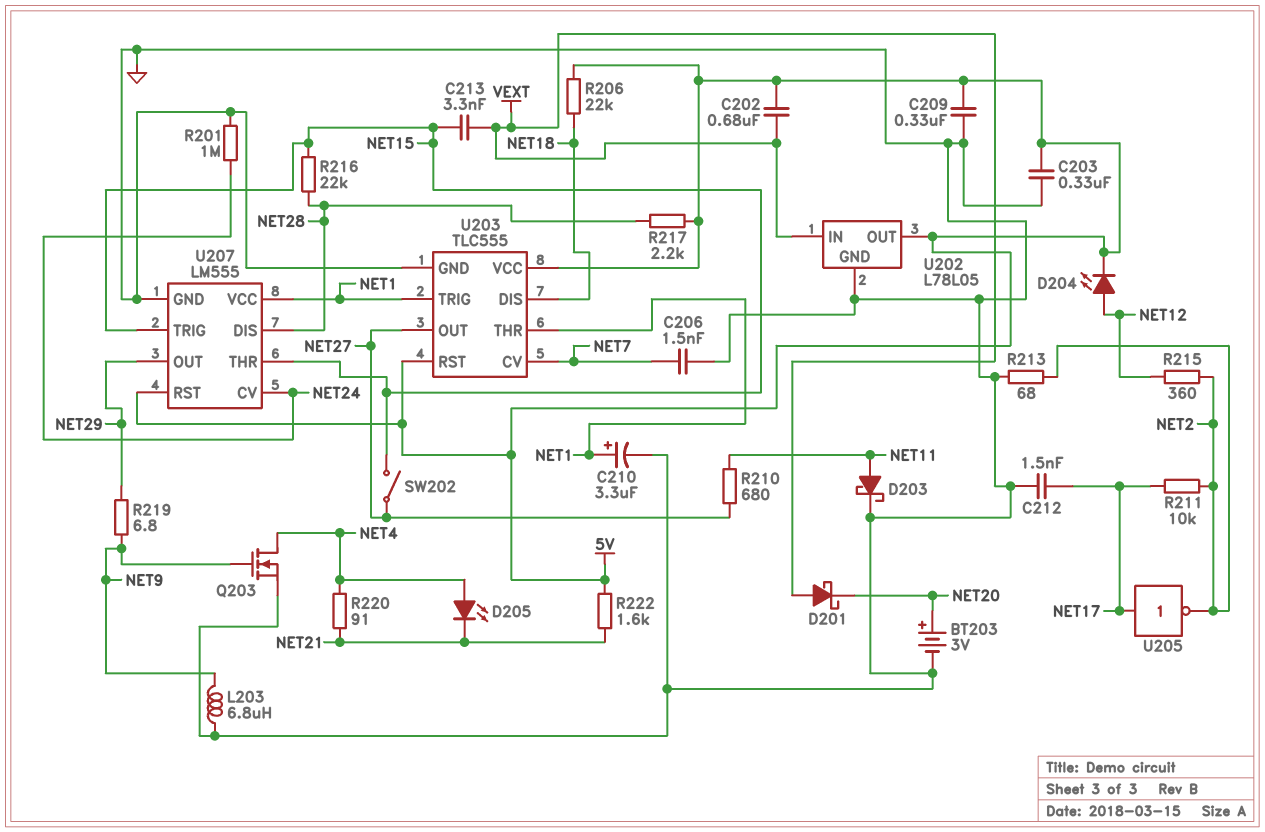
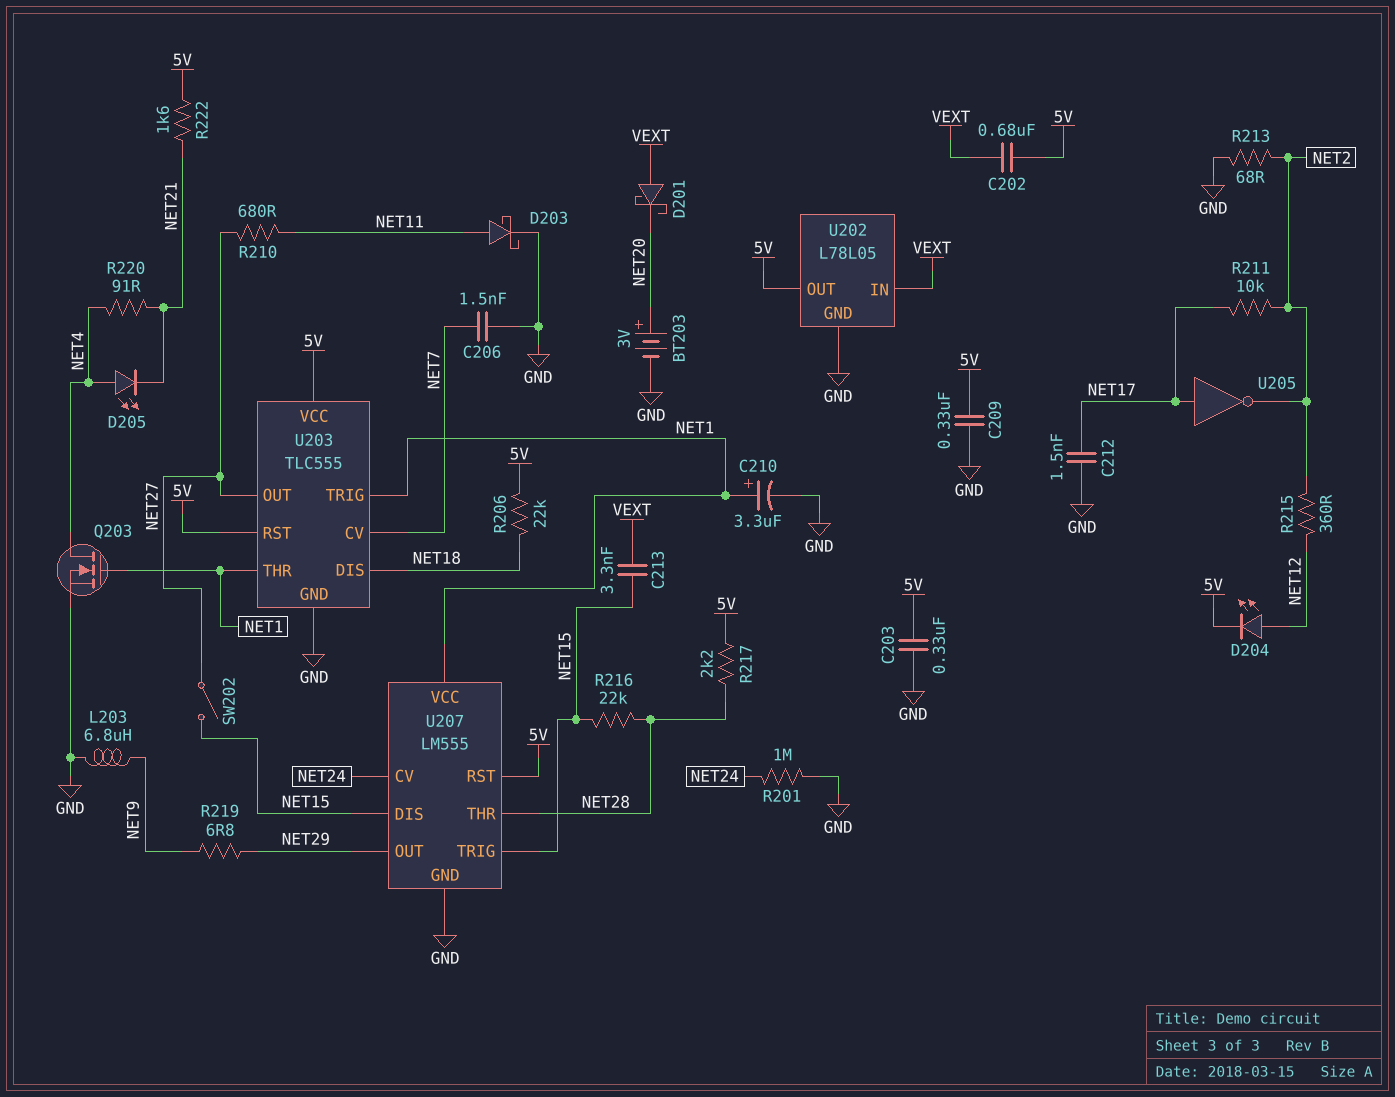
Q203: NMOS (G NET9, D NET4, S GND) -> NMOS (G NET1, D NET4, S GND)
U207 pin DIS: NET28 -> NET15
U207 pin THR: NET15 -> NET28

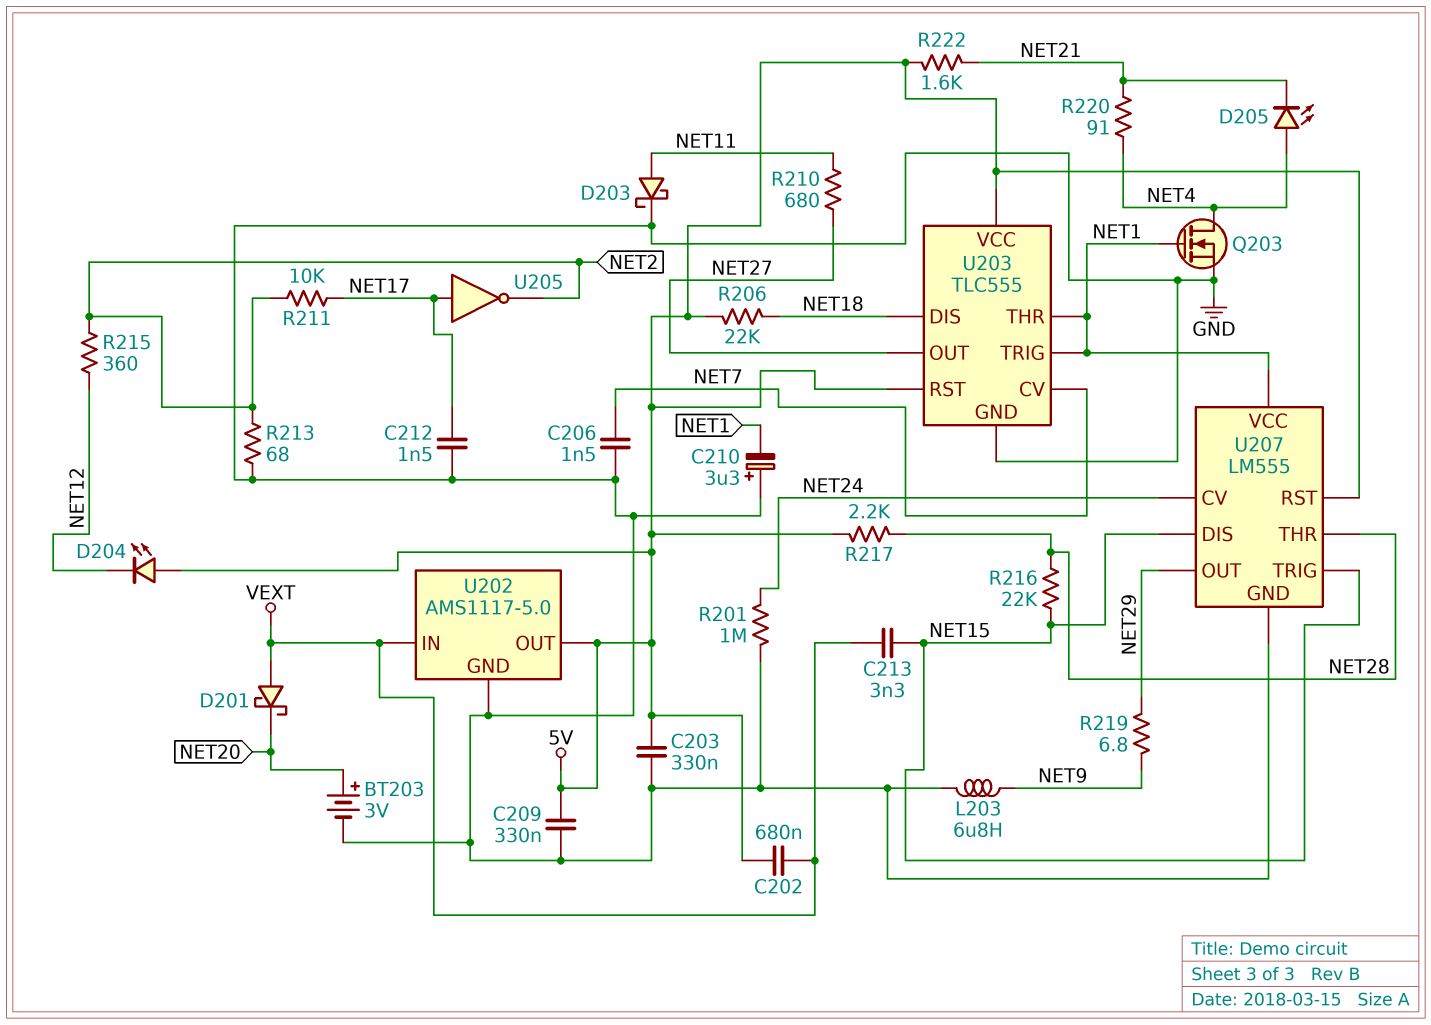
C210: 3.3uF (plus NET1, minus GND) -> 3.3uF (plus GND, minus NET1)
D204: LED (A NET12, K 5V) -> LED (A 5V, K NET12)
SW202: switch (NET15, NET27) -> none
U202: L78L05 -> AMS1117-5.0

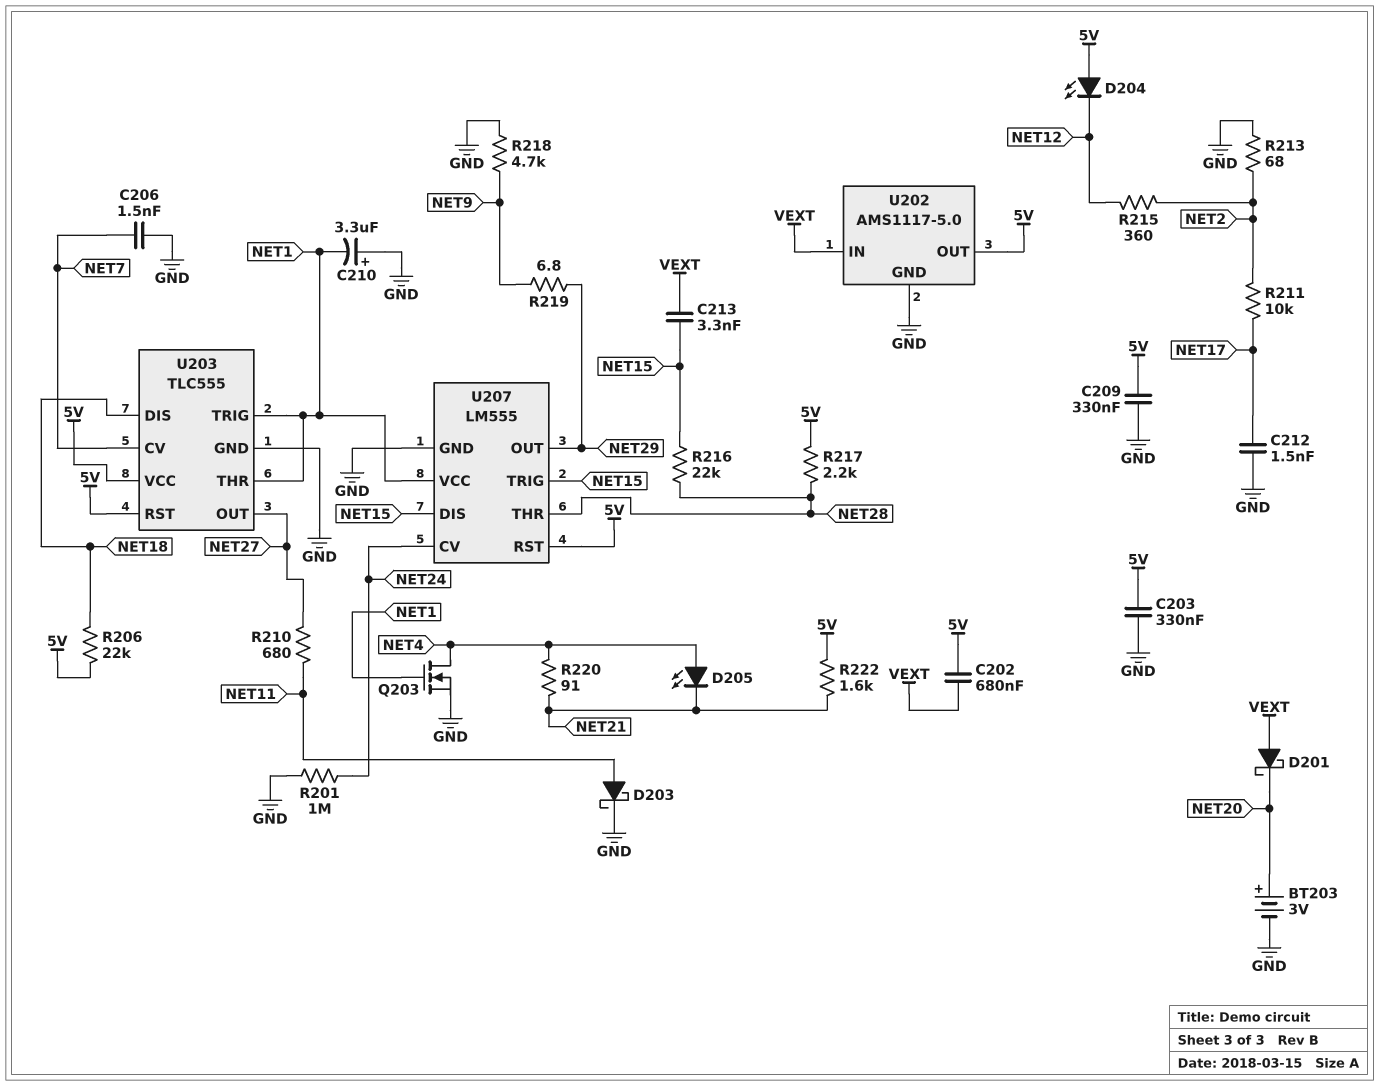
L203: 6.8uH (GND, NET9) -> none
R218: none -> 4.7k (GND, NET9)
U205: NOT (in NET17, out NET2) -> none

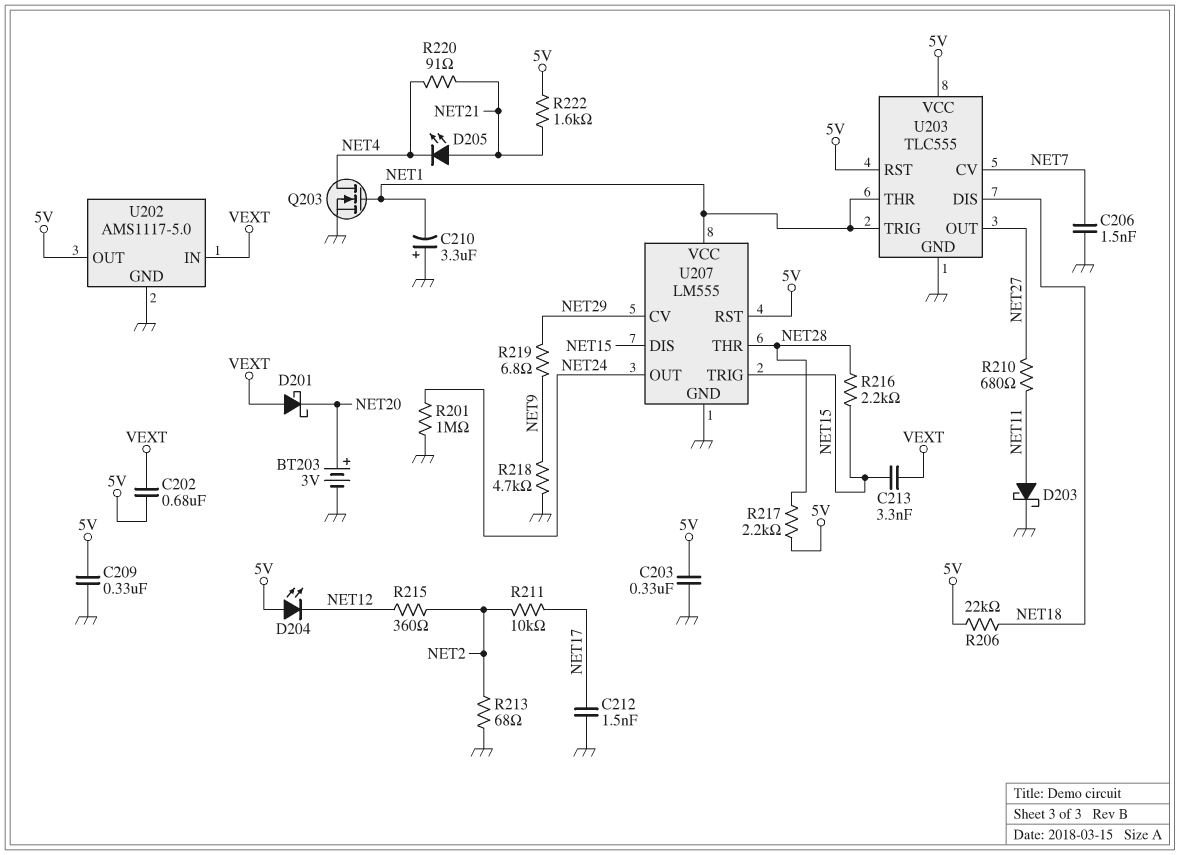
D205: LED (A NET4, K NET21) -> LED (A NET21, K NET4)
R216: 22k (NET15, NET28) -> 2.2k (NET15, NET28)
U207 pin CV: NET24 -> NET29
U207 pin OUT: NET29 -> NET24

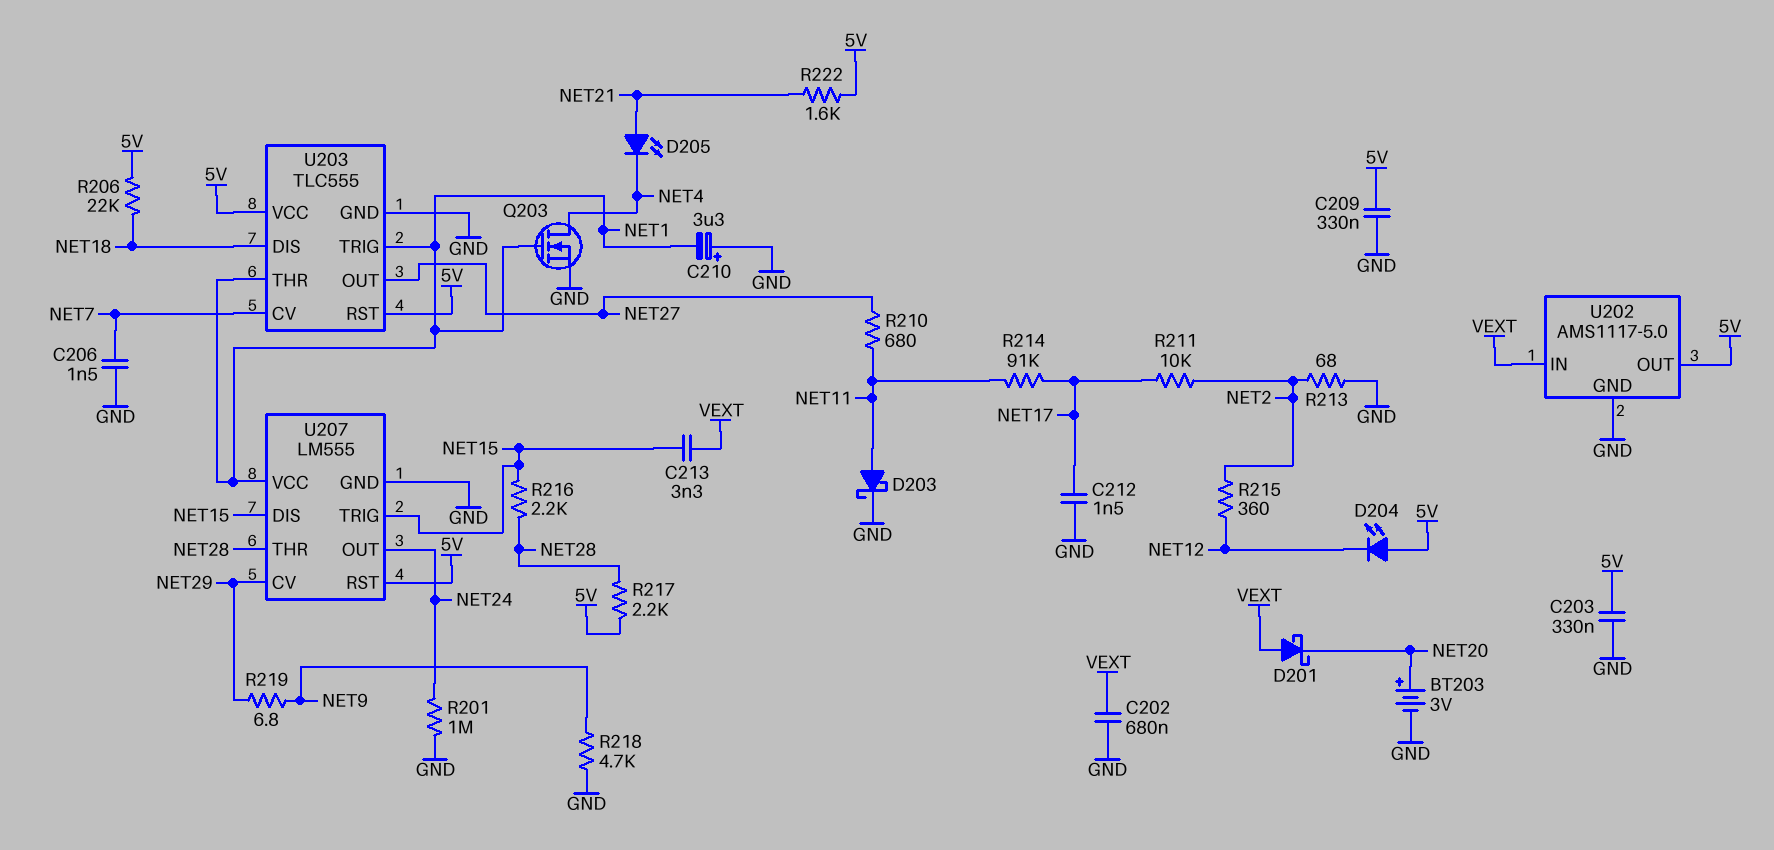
C202: 680nF (5V, VEXT) -> 680nF (GND, VEXT)
R214: none -> 91k (NET11, NET17)
R220: 91 (NET4, NET21) -> none

